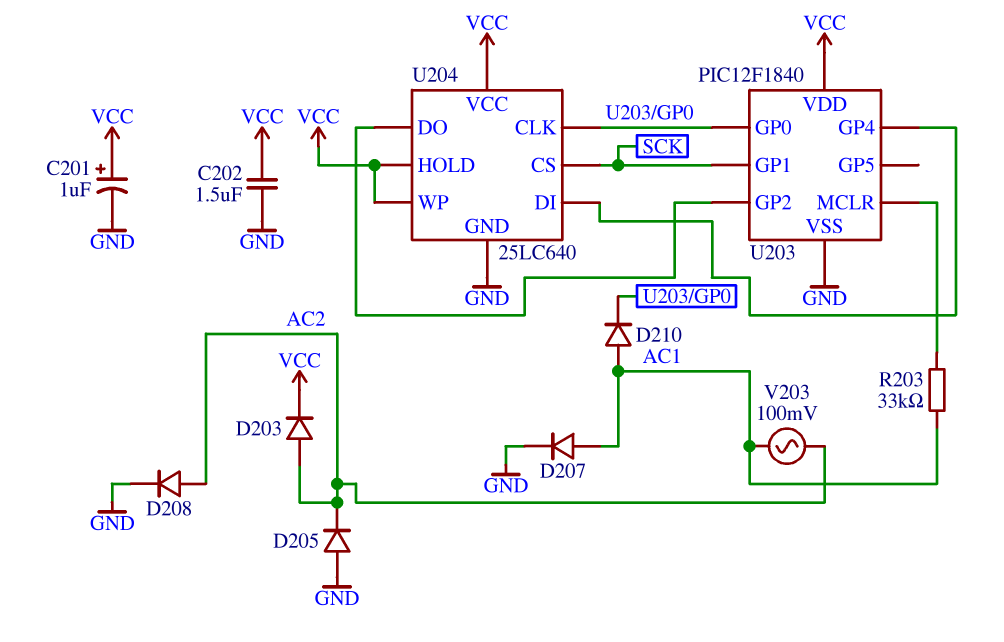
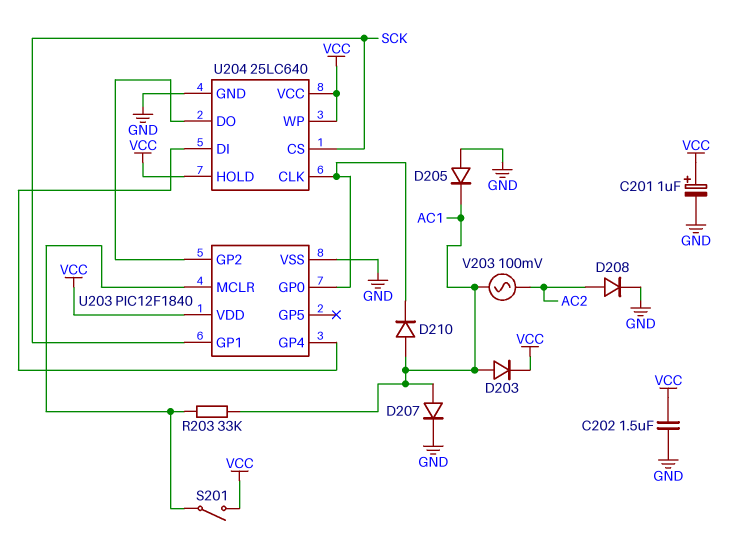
D203: diode (A AC2, K VCC) -> diode (A AC1, K VCC)
D205: diode (A GND, K AC2) -> diode (A GND, K AC1)
S201: none -> switch (U203/MCLR, VCC)

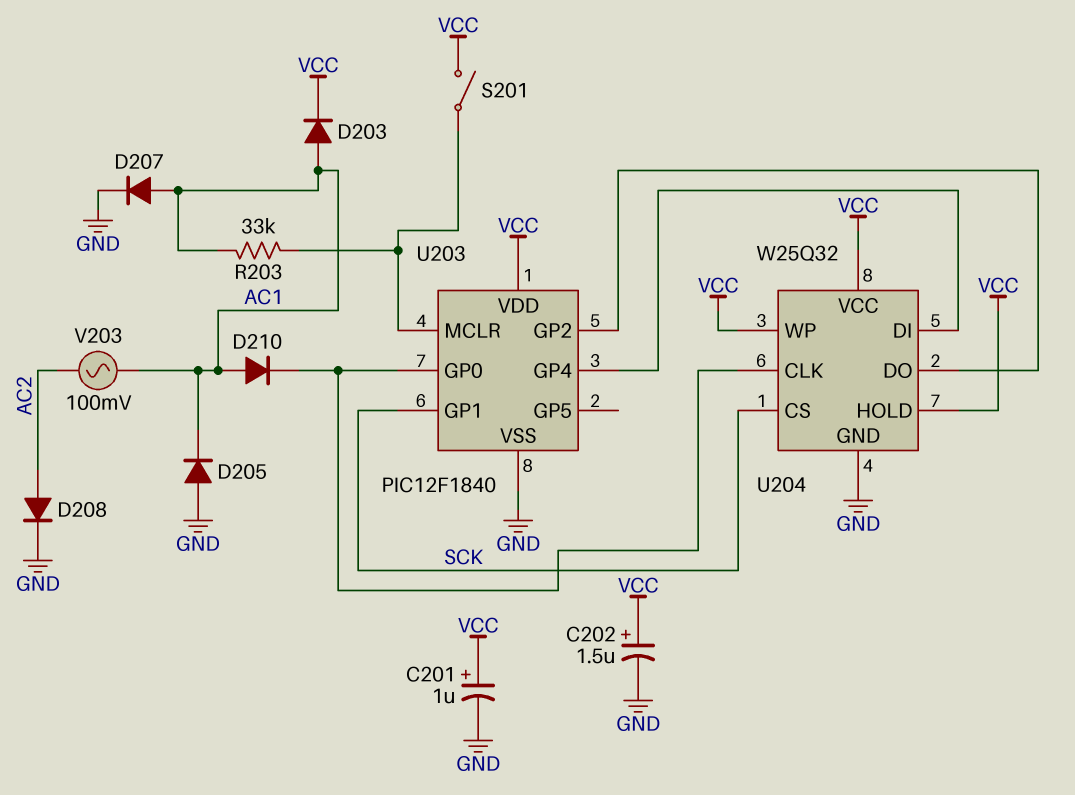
C202: 1.5uF (GND, VCC) -> 1.5uF (plus VCC, minus GND)
U204: 25LC640 -> W25Q32

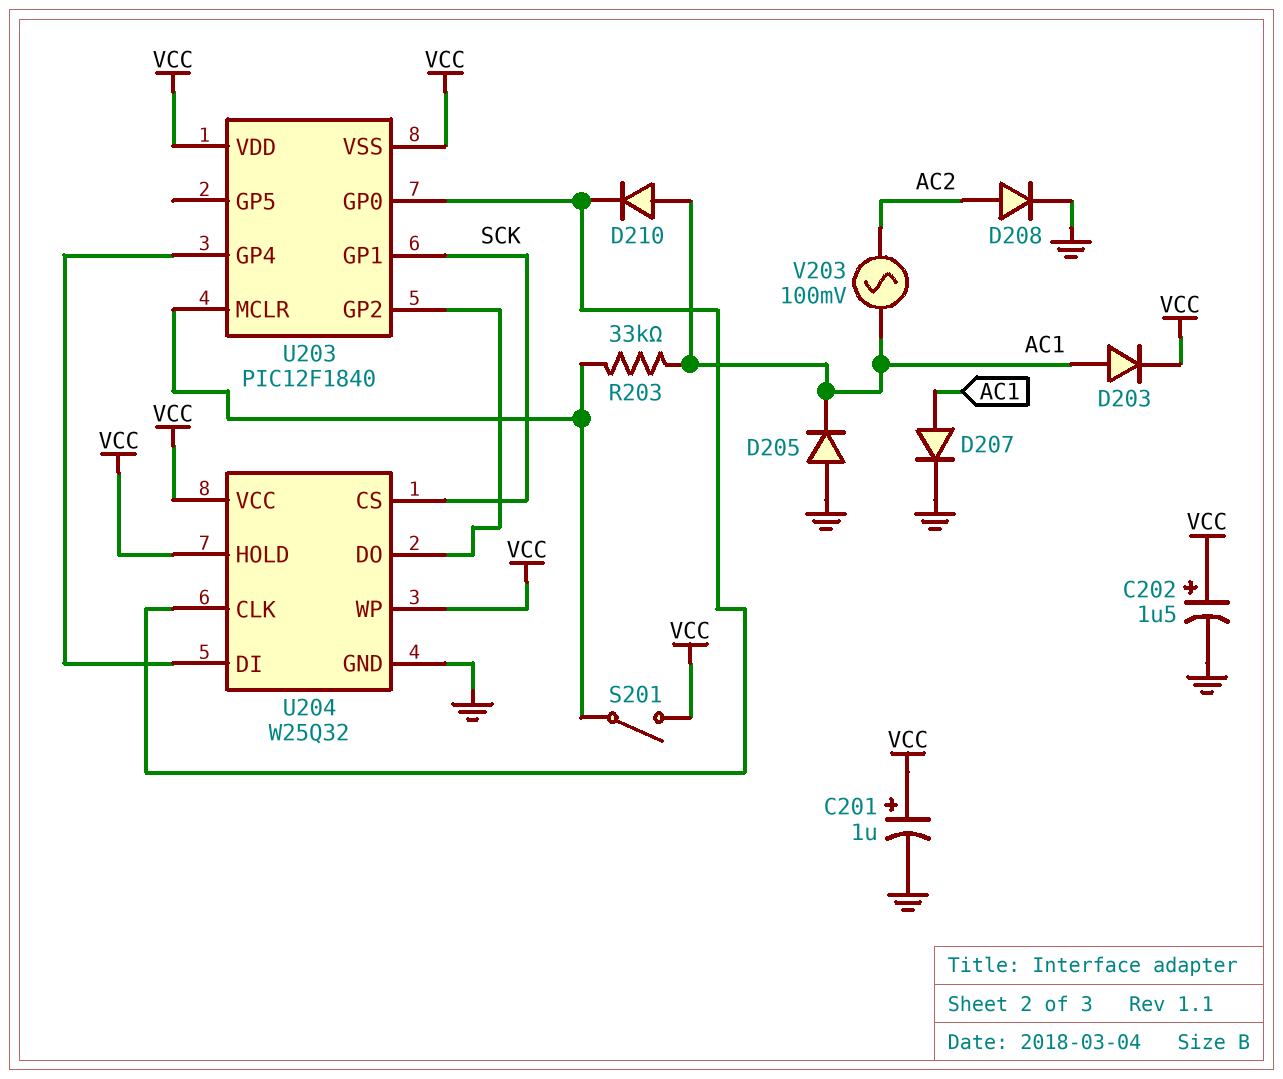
U203 pin VSS: GND -> VCC

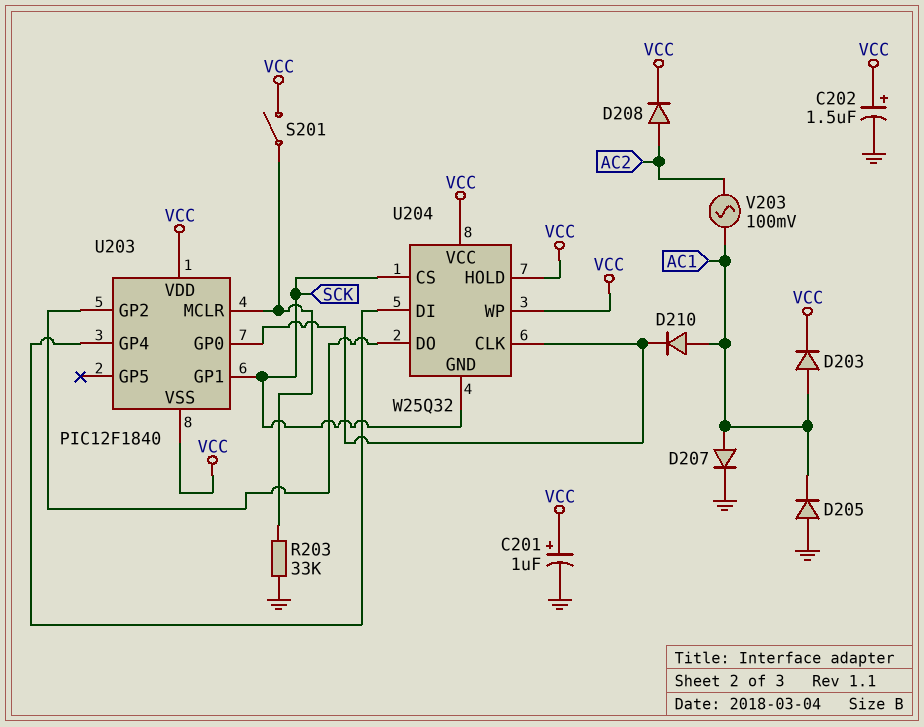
D208: diode (A AC2, K GND) -> diode (A AC2, K VCC)
R203: 33k (AC1, U203/MCLR) -> 33k (GND, U203/MCLR)
U204 pin GND: GND -> SCK

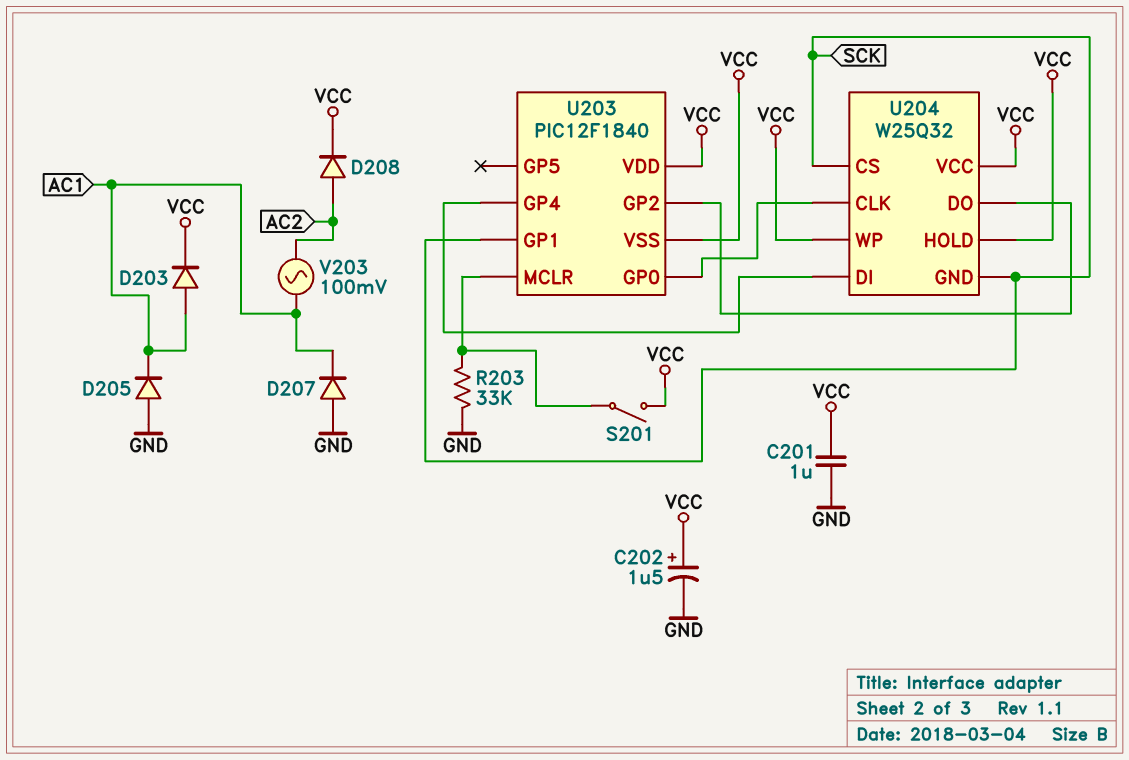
C201: 1uF (plus VCC, minus GND) -> 1uF (GND, VCC)
D207: diode (A AC1, K GND) -> diode (A GND, K AC1)
D210: diode (A AC1, K U203/GP0) -> none

